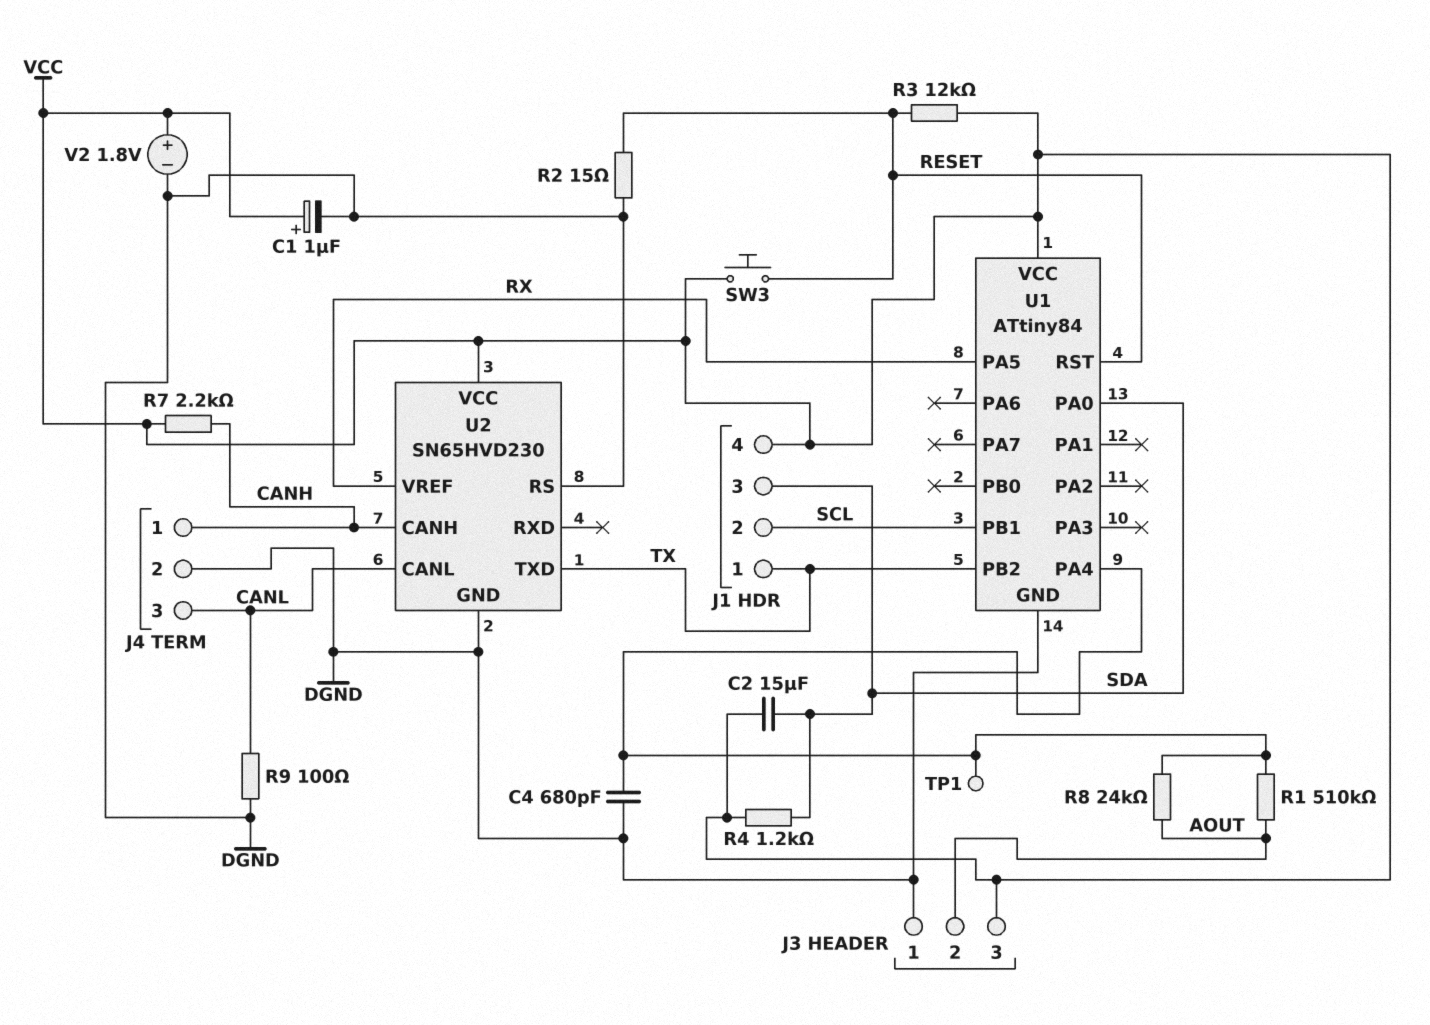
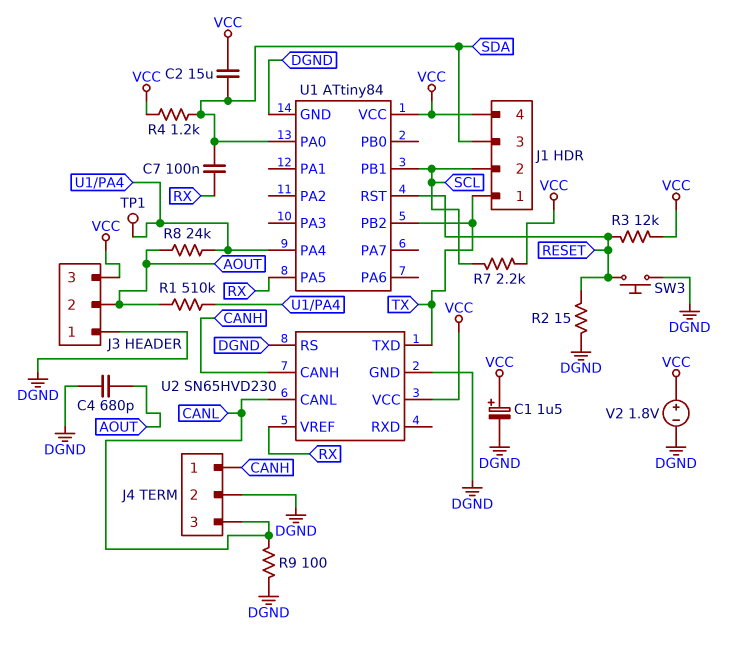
C1: 1uF (plus VCC, minus DGND) -> 1.5uF (plus VCC, minus DGND)
C4: 680pF (DGND, U1/PA4) -> 680pF (AOUT, DGND)
C7: none -> 100nF (RX, SDA)
R7: 2.2k (CANH, VCC) -> 2.2k (SCL, VCC)
SW3: button (RESET, VCC) -> button (DGND, RESET)

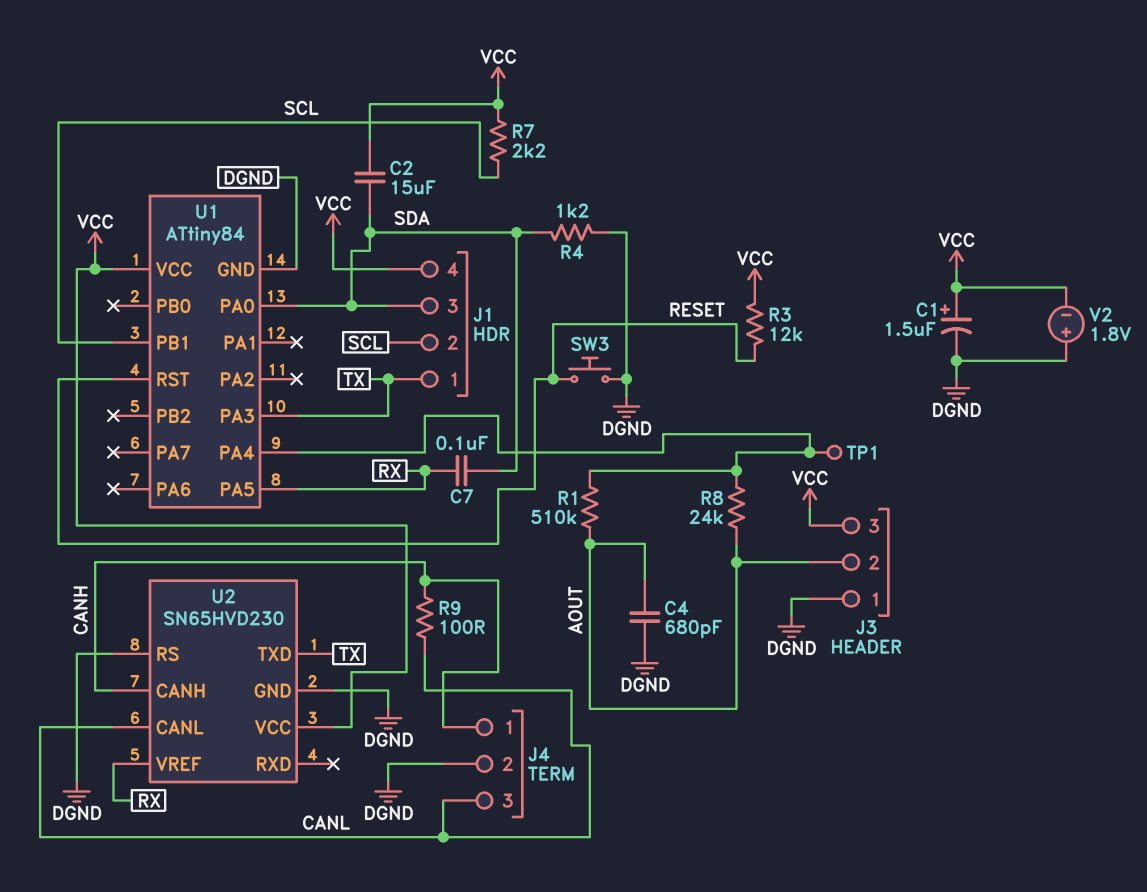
R2: 15 (DGND, RESET) -> none
R4: 1.2k (SDA, VCC) -> 1.2k (DGND, SDA)
R9: 100 (CANL, DGND) -> 100 (CANH, CANL)
U1 pin PA3: none -> TX
U1 pin PB2: TX -> none
V2: 1.8V (plus VCC, minus DGND) -> 1.8V (plus DGND, minus VCC)

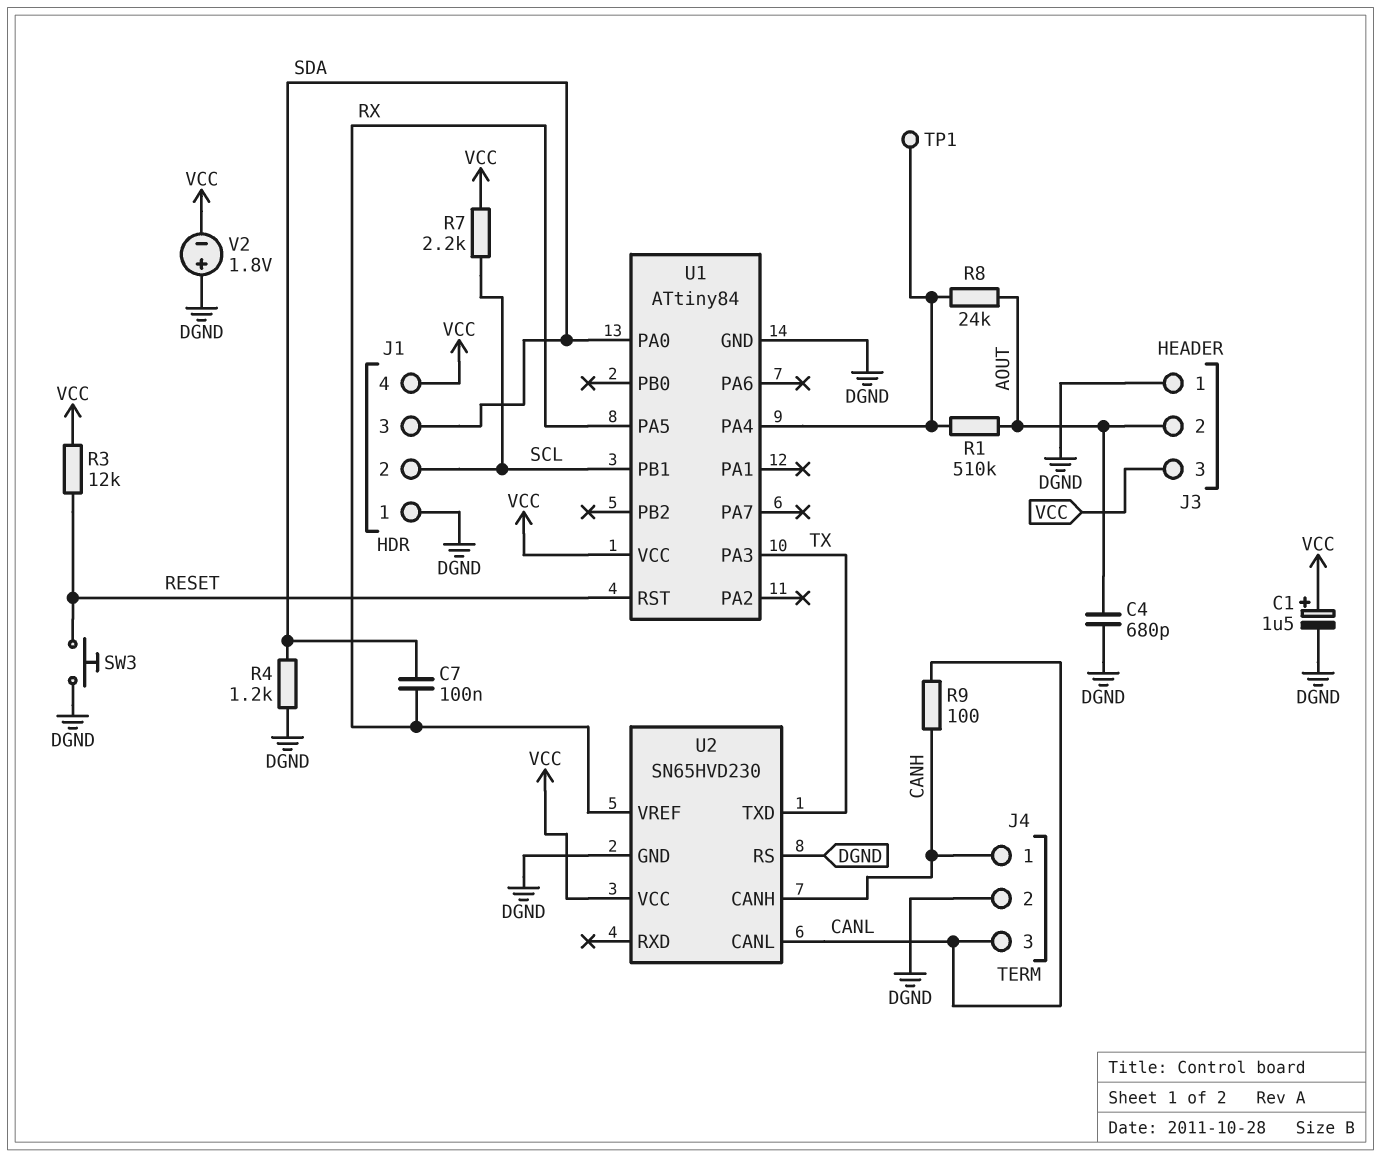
C2: 15uF (SDA, VCC) -> none
J1 pin 1: TX -> DGND

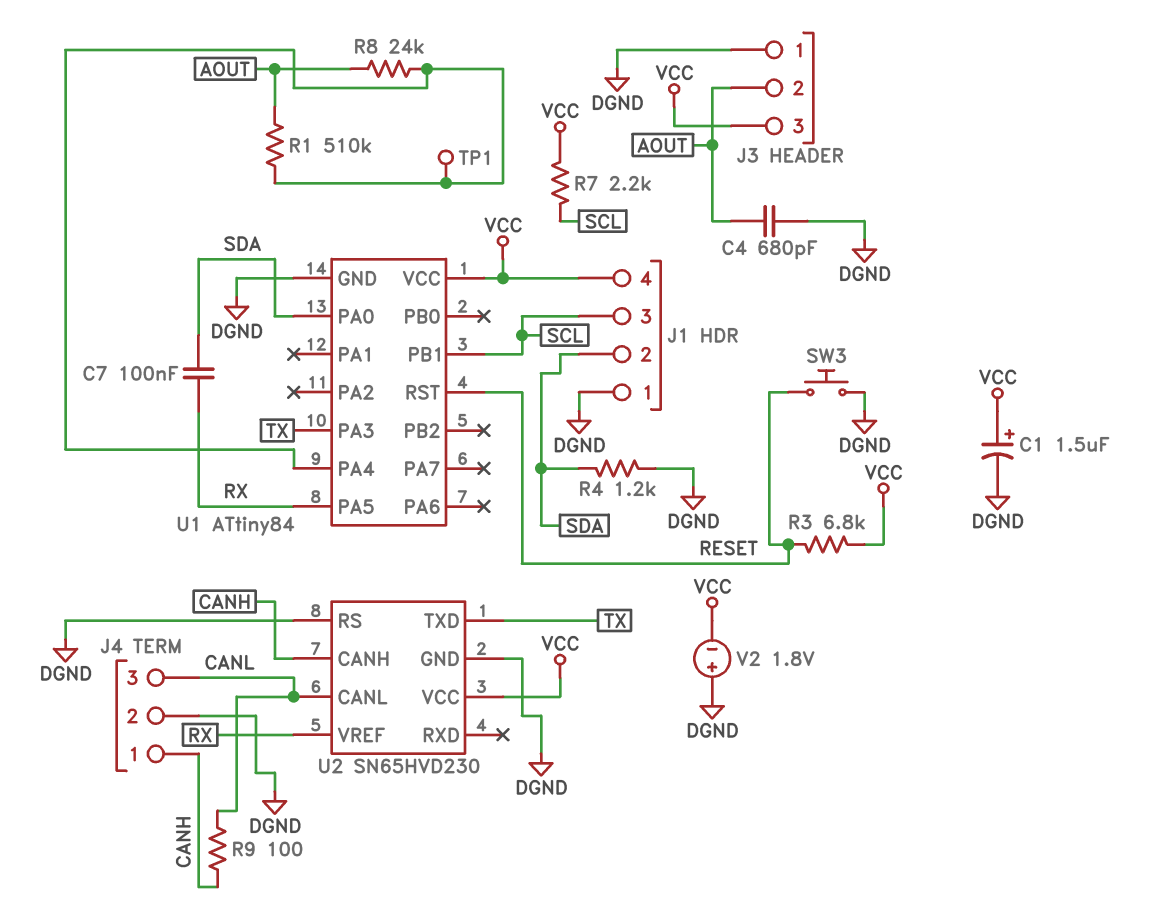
J1 pin 2: SCL -> SDA
J1 pin 3: SDA -> SCL
R3: 12k (RESET, VCC) -> 6.8k (RESET, VCC)

